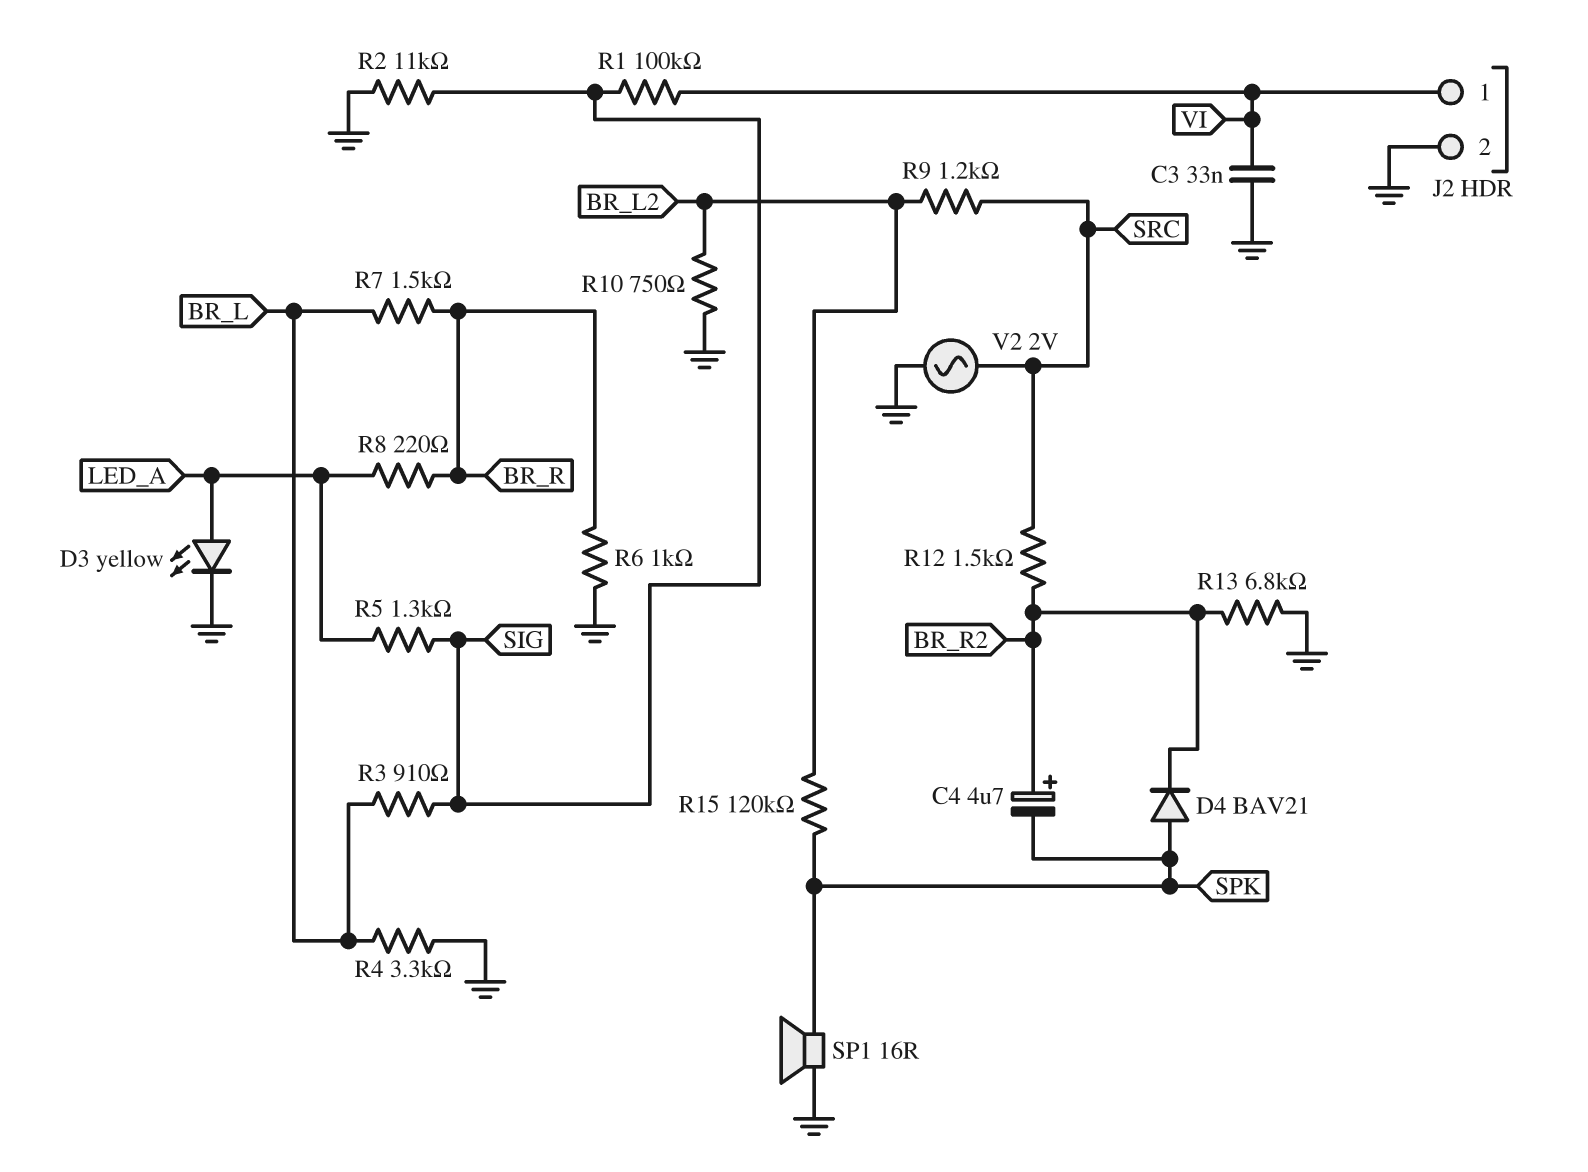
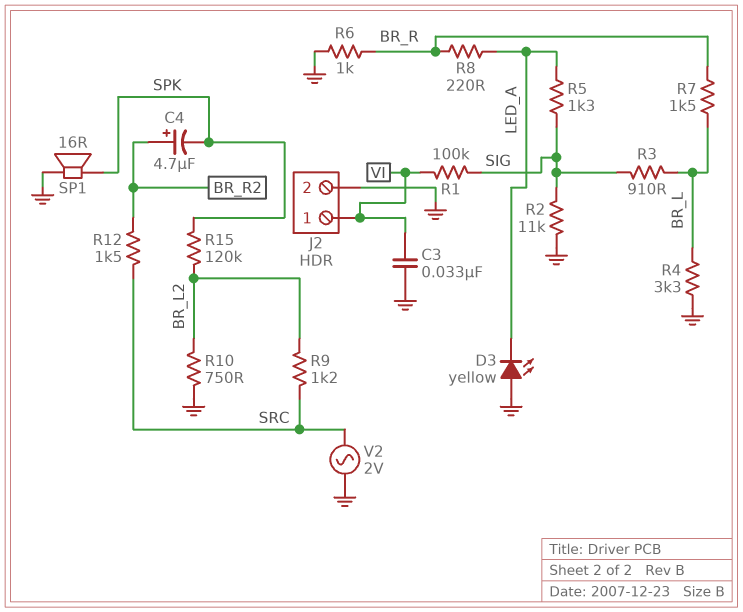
D3: LED yellow (A LED_A, K GND) -> LED yellow (A GND, K LED_A)
D4: diode BAV21 (A SPK, K BR_R2) -> none
R13: 6.8k (BR_R2, GND) -> none

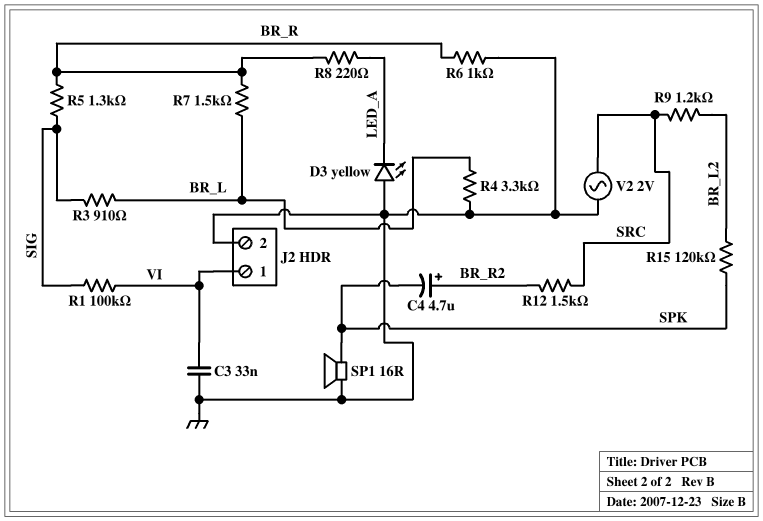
R2: 11k (GND, SIG) -> none
R5: 1.3k (LED_A, SIG) -> 1.3k (BR_R, SIG)
R10: 750 (BR_L2, GND) -> none

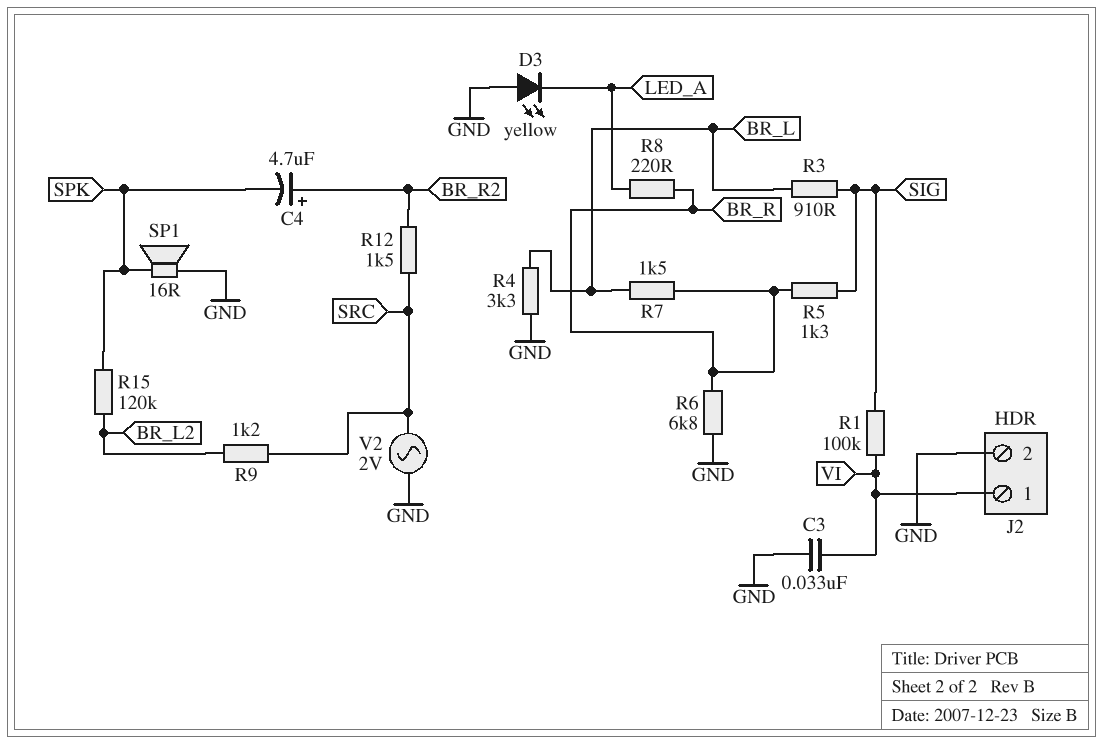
R6: 1k (BR_R, GND) -> 6.8k (BR_R, GND)

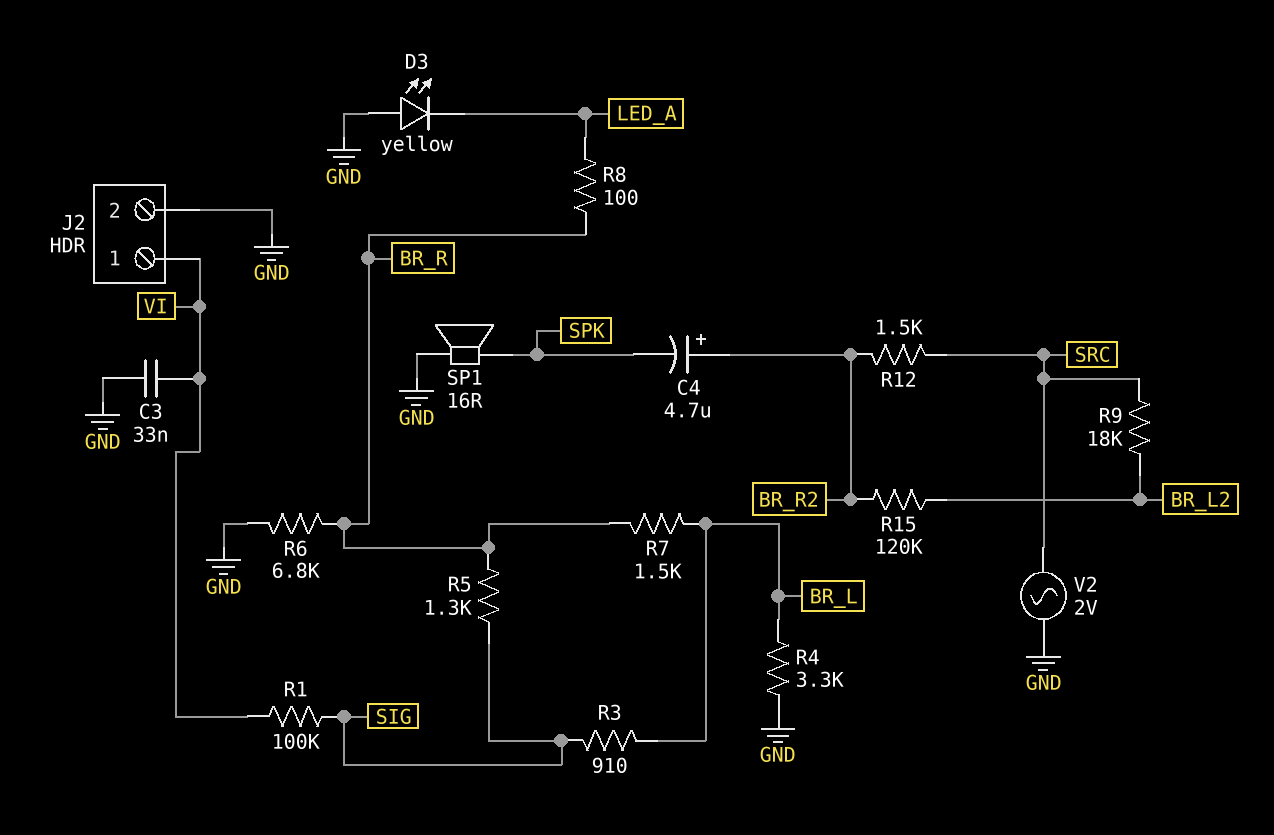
R8: 220 (BR_R, LED_A) -> 100 (BR_R, LED_A)
R9: 1.2k (BR_L2, SRC) -> 18k (BR_L2, SRC)
R15: 120k (BR_L2, SPK) -> 120k (BR_L2, BR_R2)

